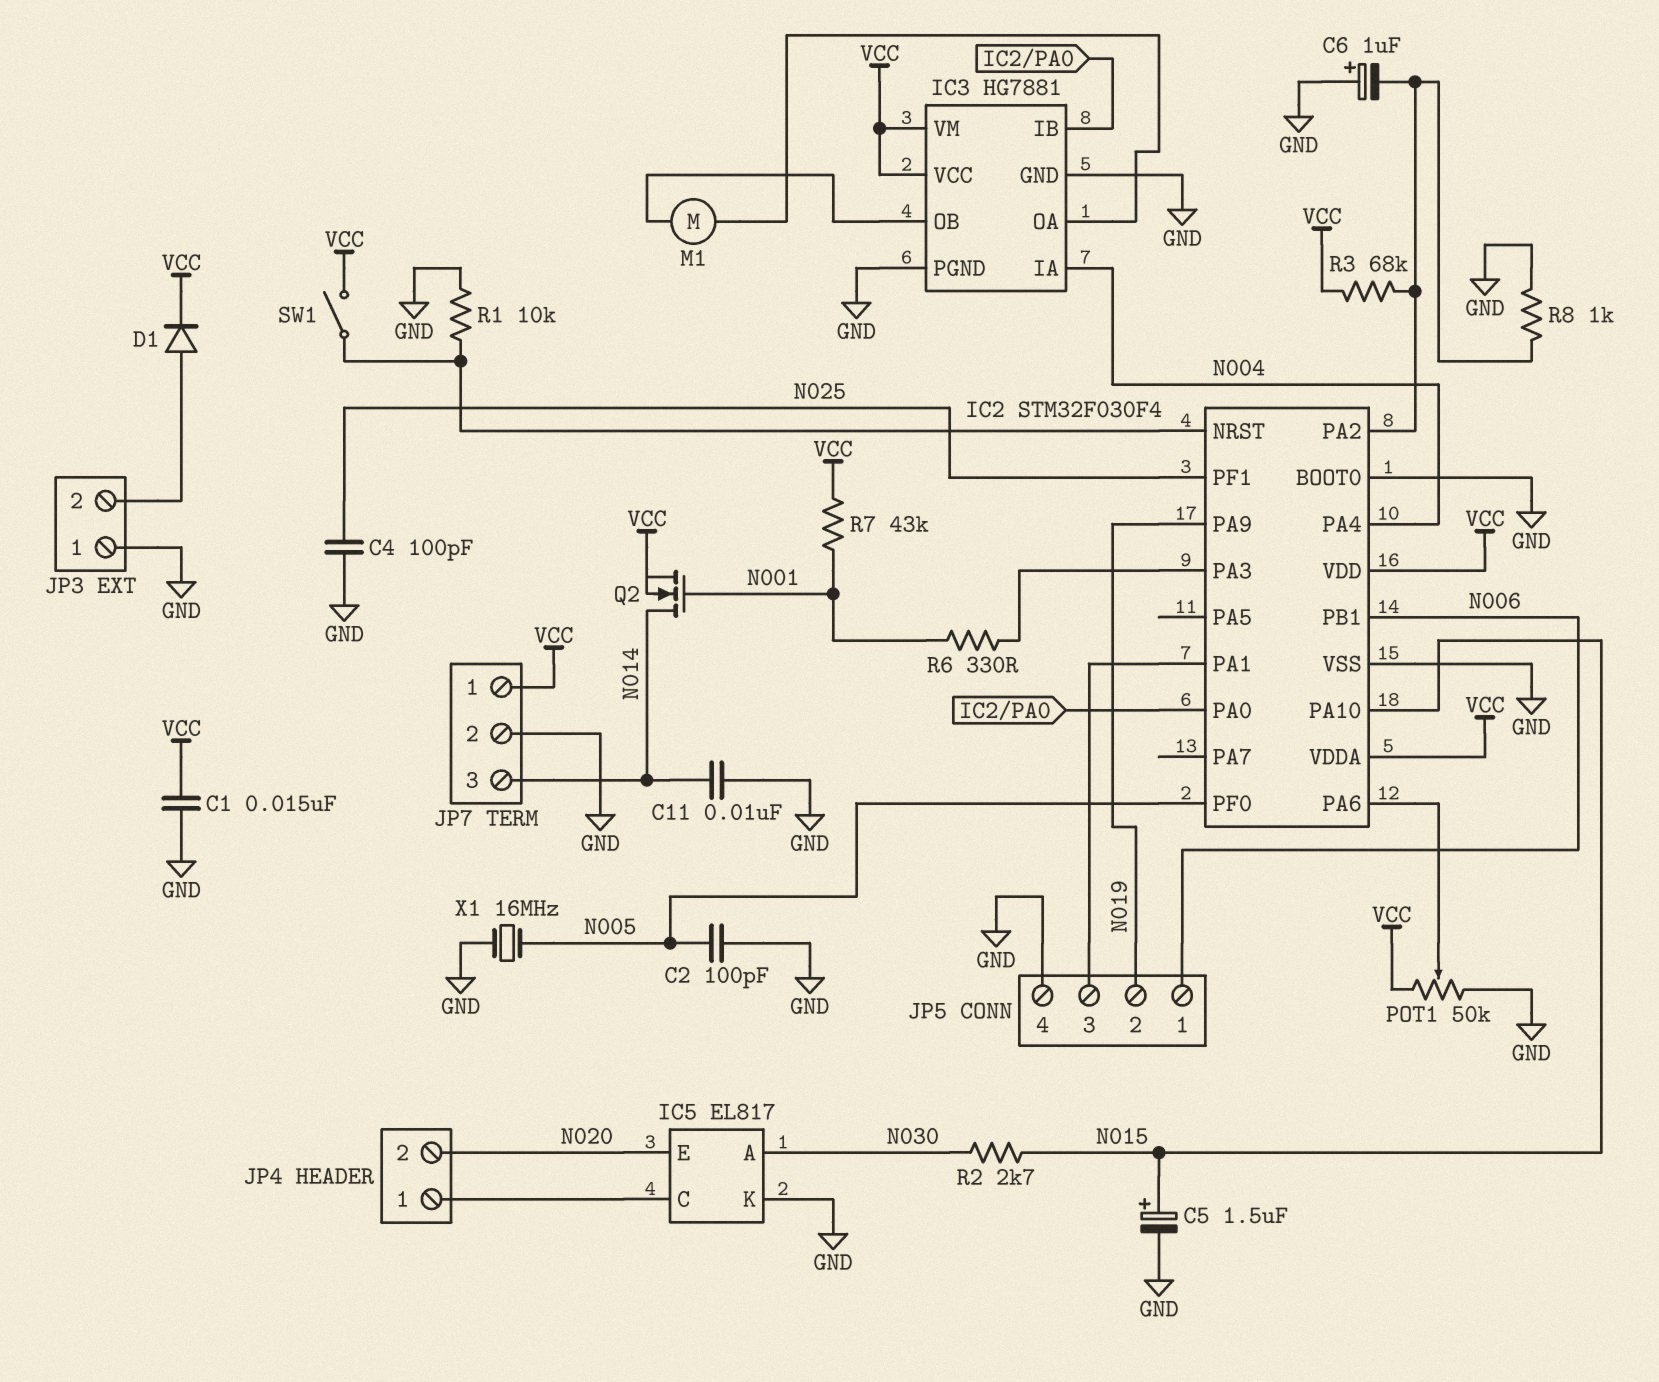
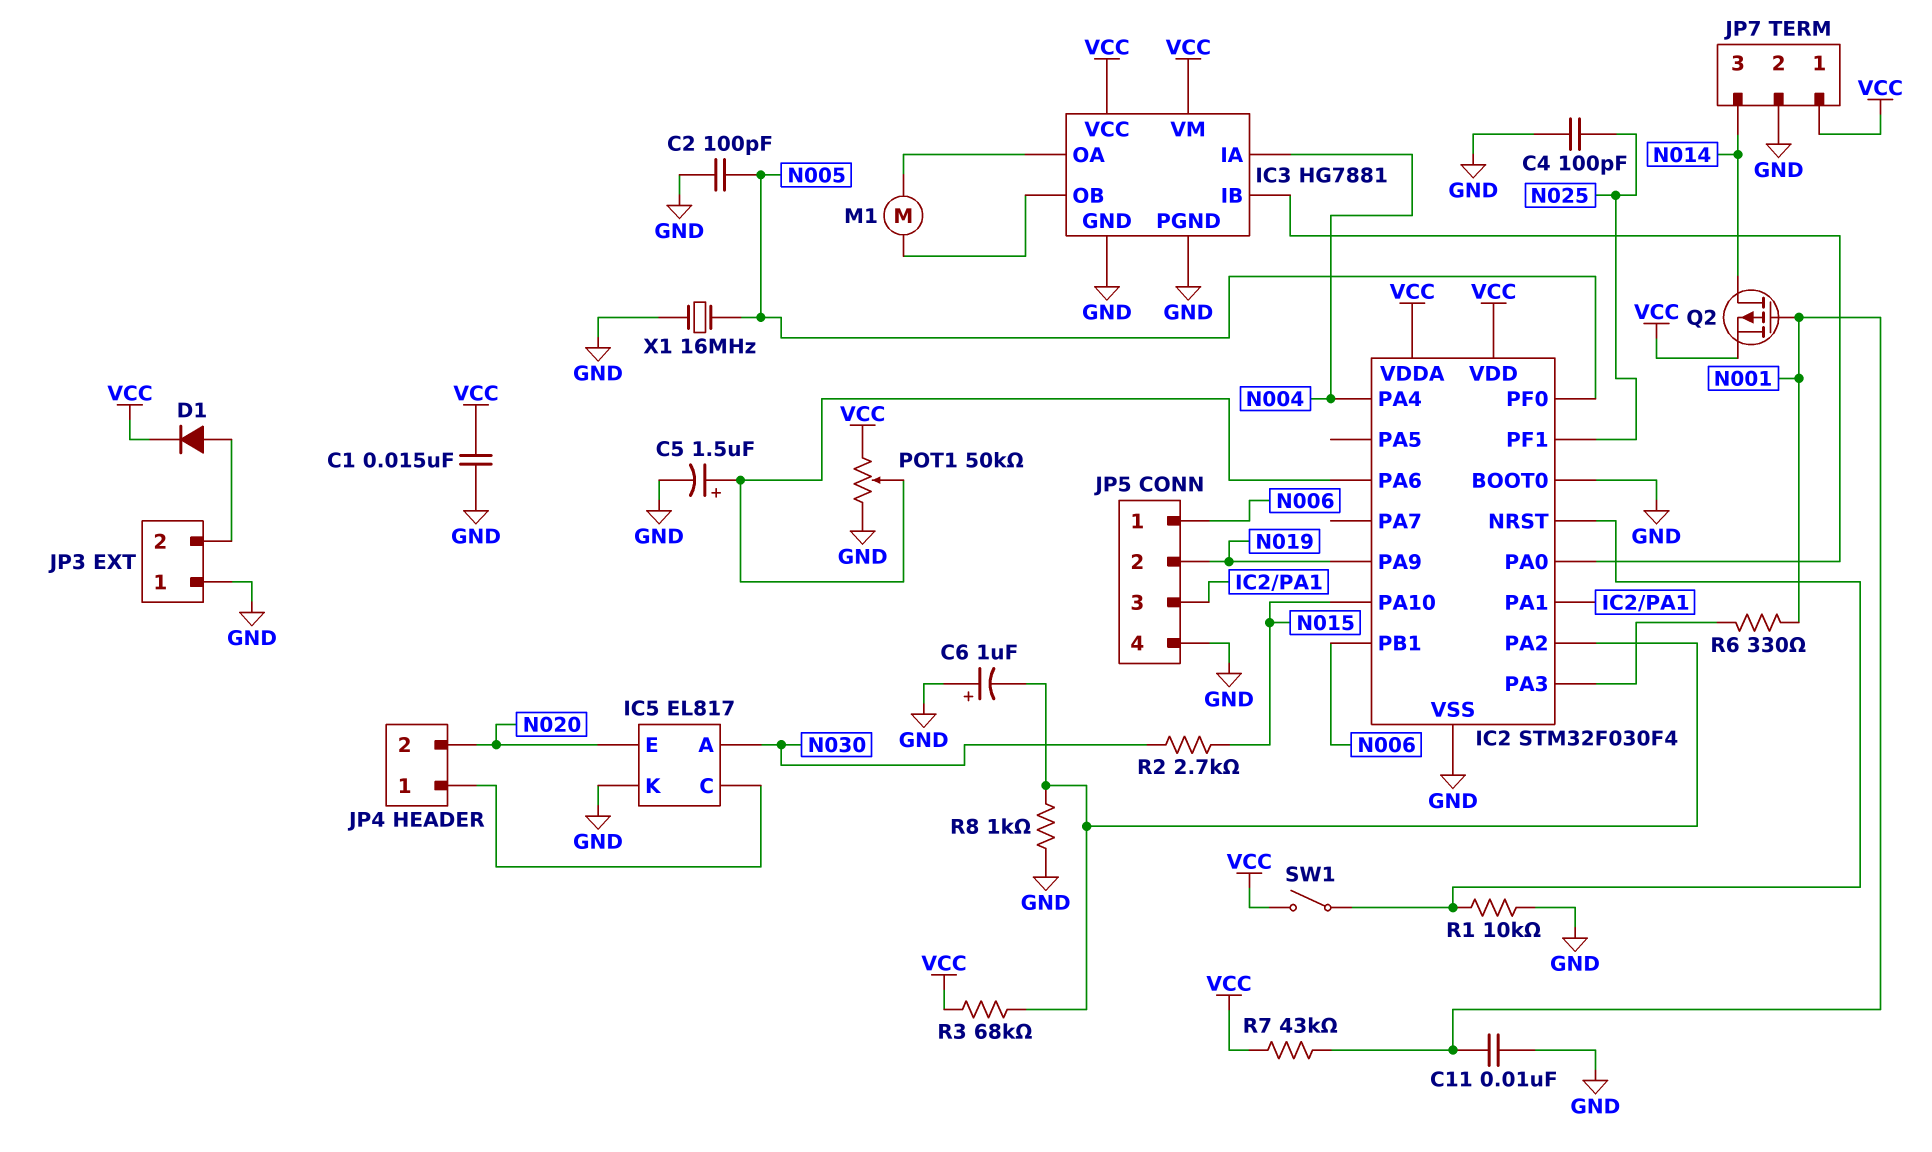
C5: 1.5uF (plus N015, minus GND) -> 1.5uF (plus IC2/PA6, minus GND)
C11: 10nF (GND, N014) -> 10nF (GND, N001)
Q2: NMOS (G N001, D N014, S VCC) -> PMOS (G N001, D N014, S VCC)

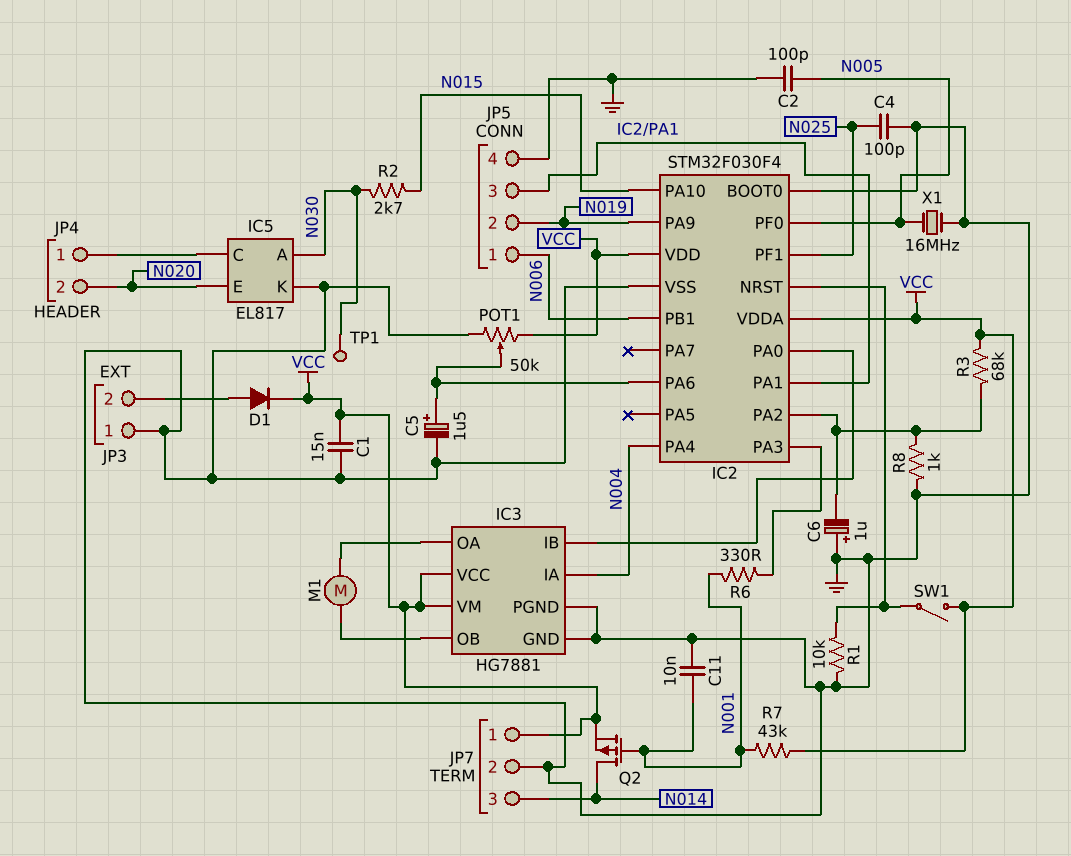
TP1: none -> test point (N030)

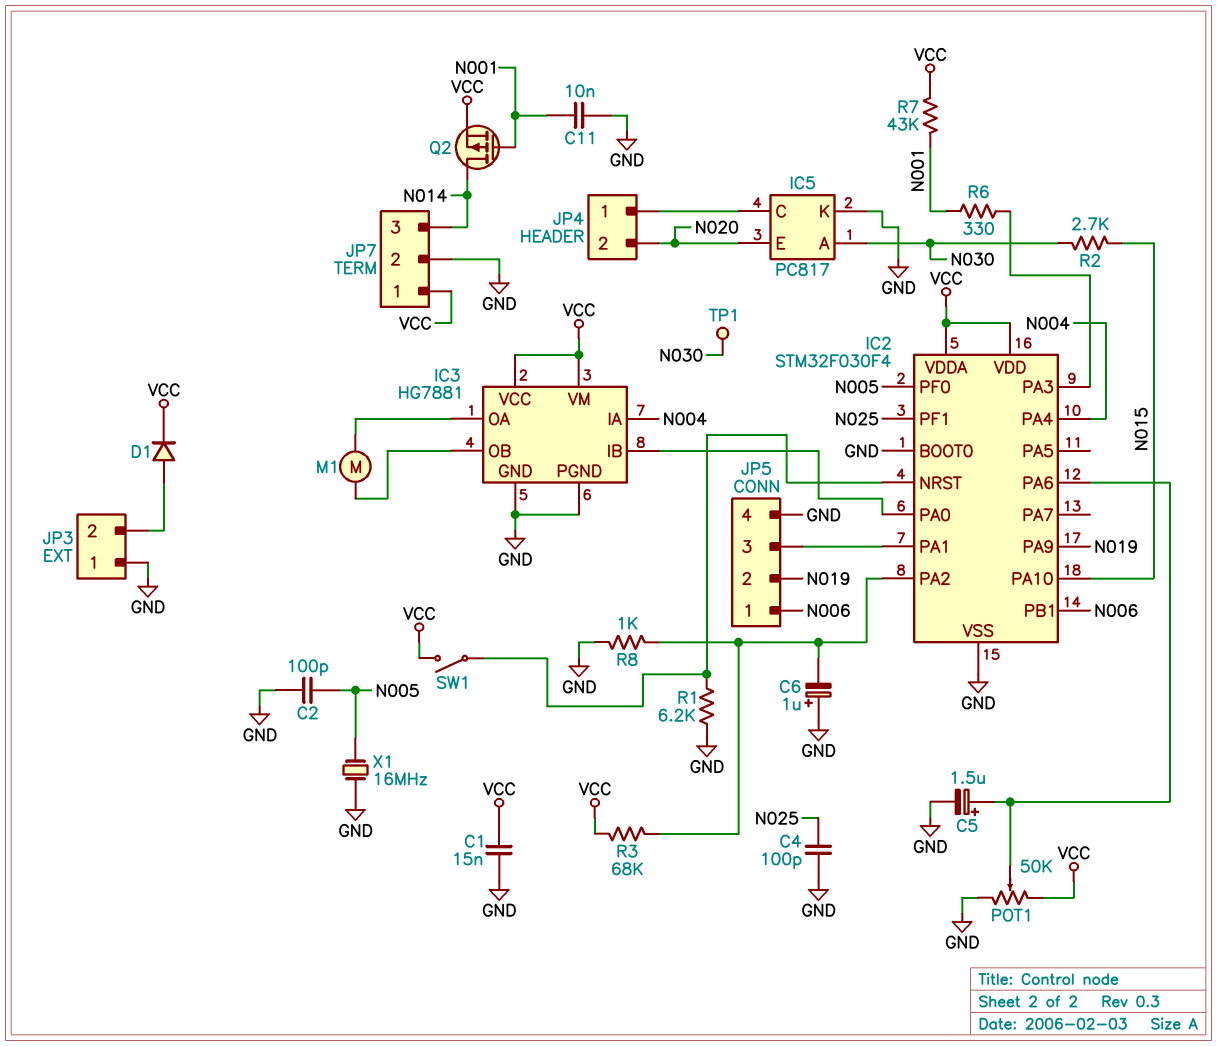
IC5: EL817 -> PC817
R1: 10k (GND, IC2/NRST) -> 6.2k (GND, IC2/NRST)

